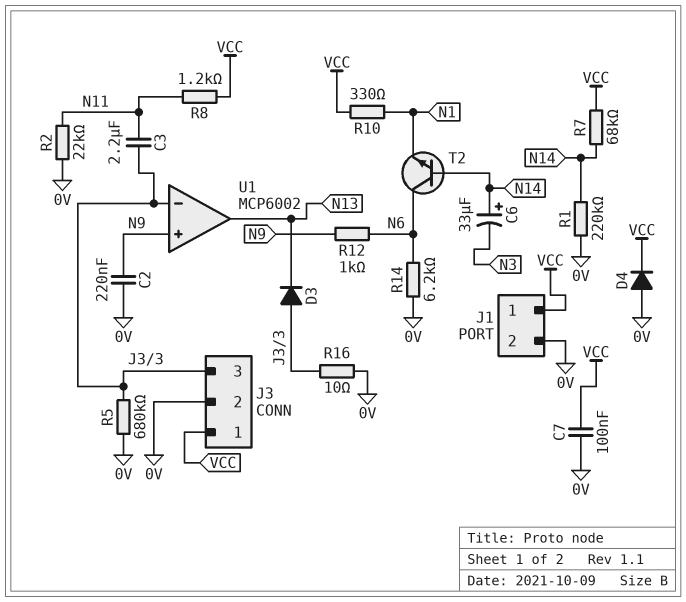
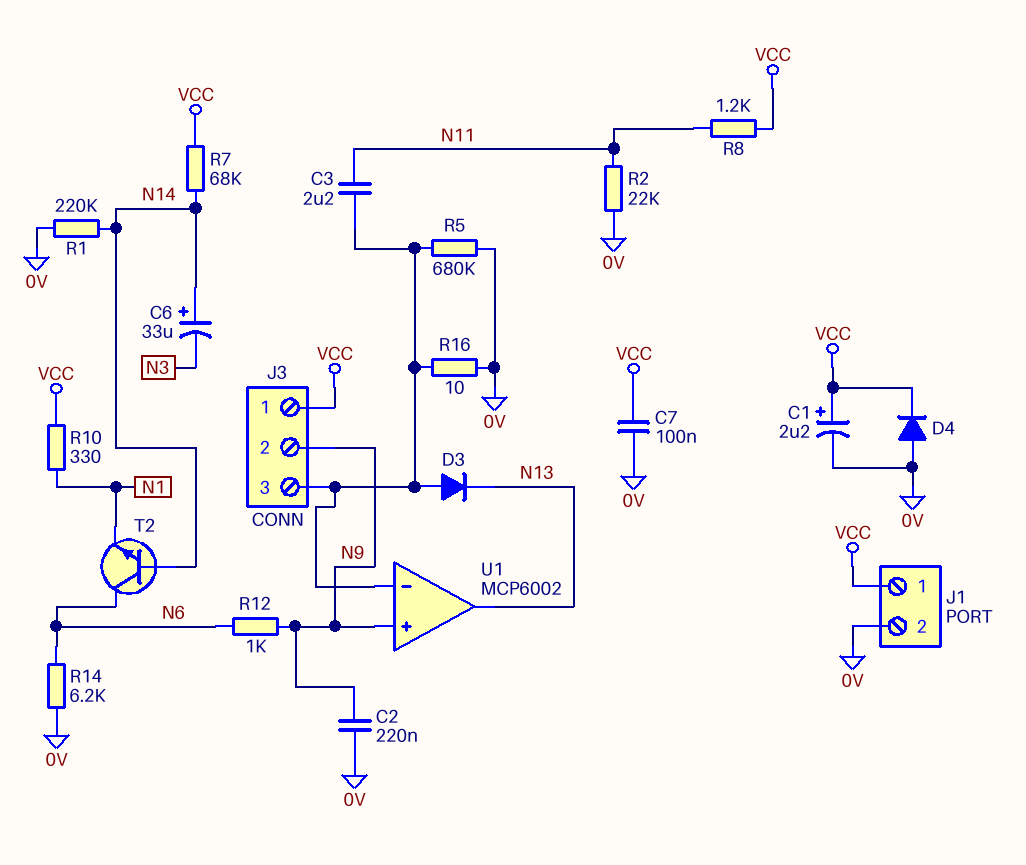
C1: none -> 2.2uF (plus VCC, minus 0V)
J3 pin 2: 0V -> N9

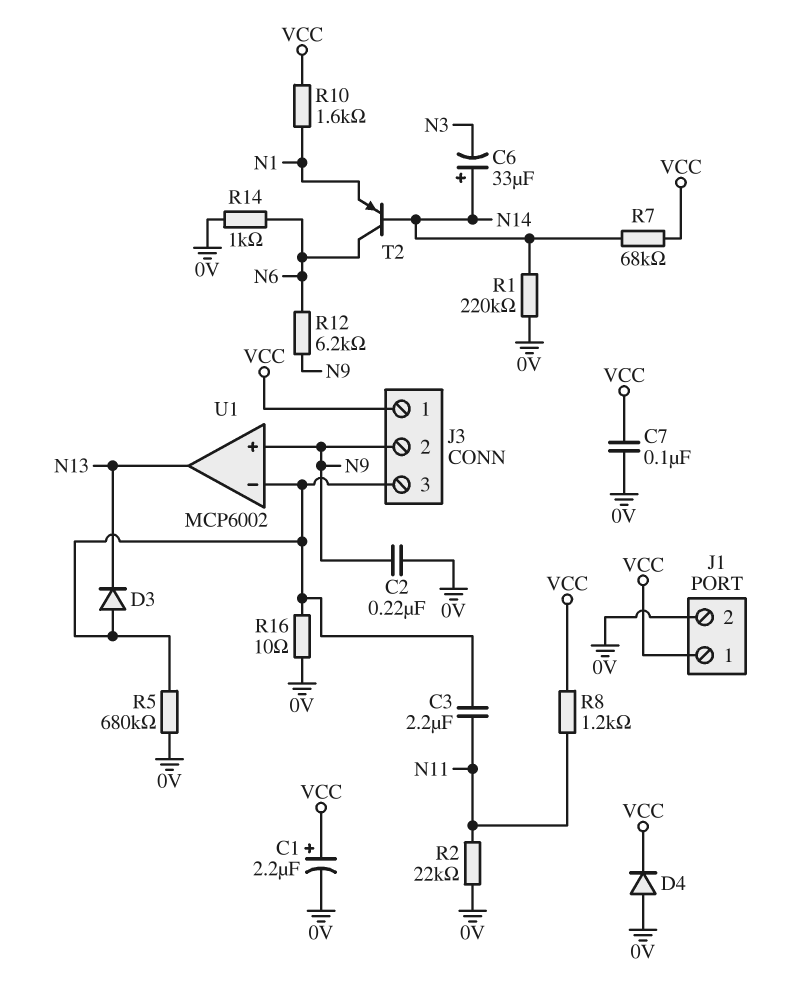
R10: 330 (N1, VCC) -> 1.6k (N1, VCC)
R12: 1k (N6, N9) -> 6.2k (N6, N9)
R14: 6.2k (0V, N6) -> 1k (0V, N6)
T2: NPN (B N14, C N6, E N1) -> PNP (B N14, C N6, E N1)

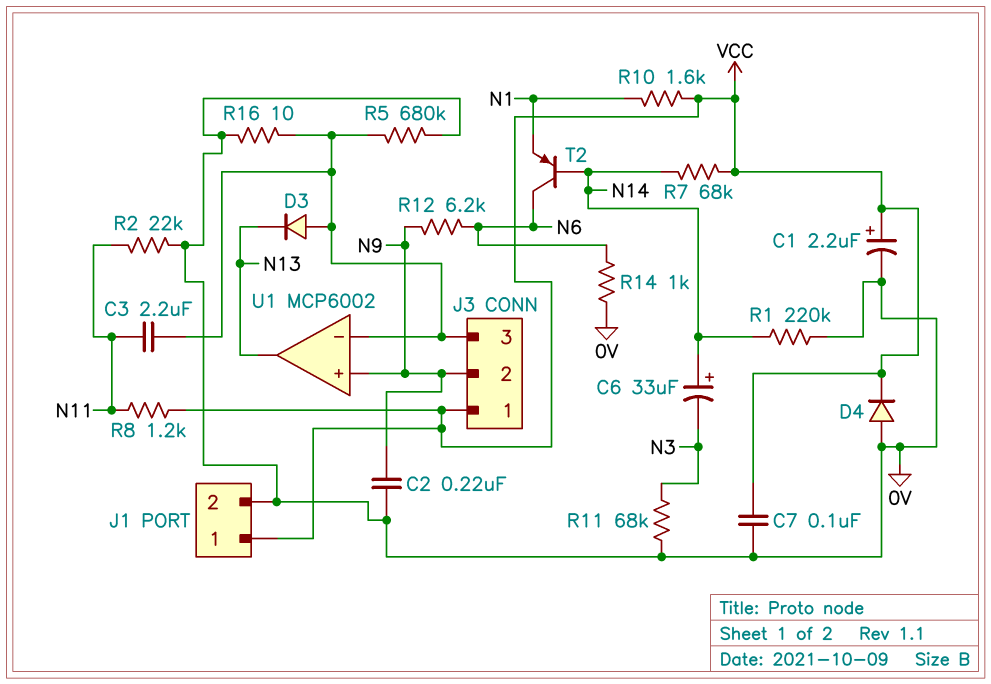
R11: none -> 68k (0V, N3)

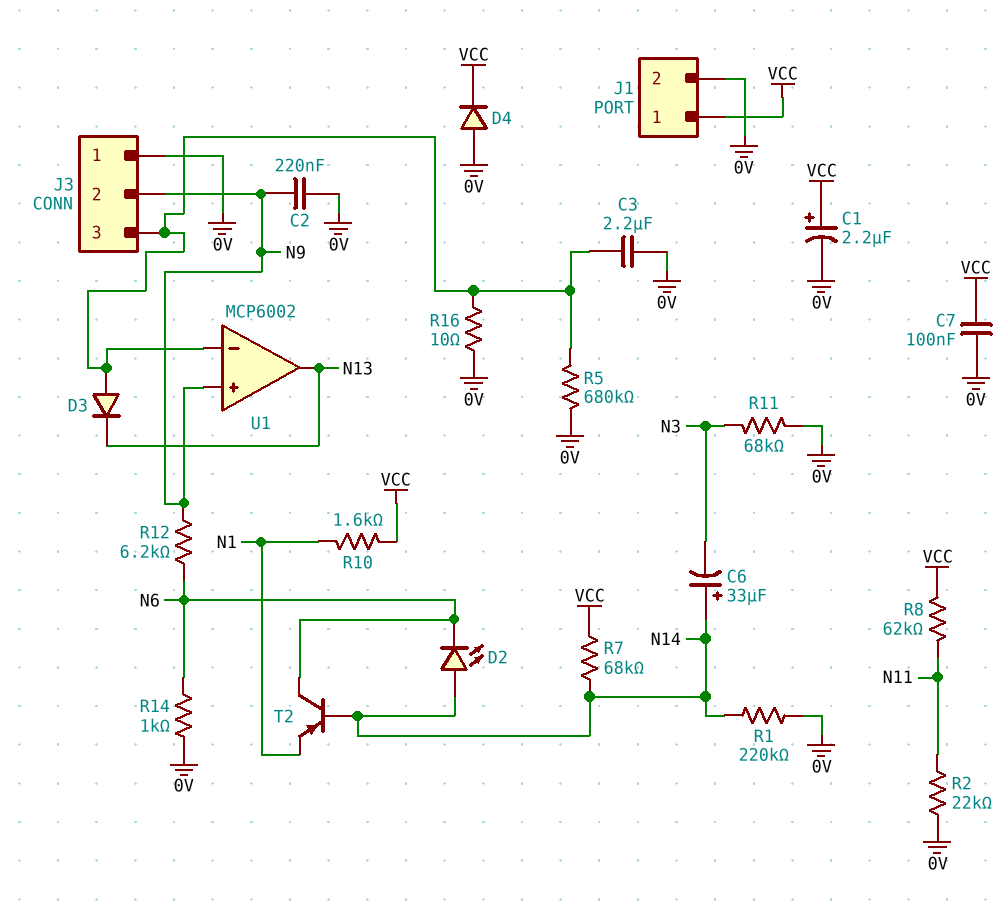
C3: 2.2uF (J3/3, N11) -> 2.2uF (0V, J3/3)
D2: none -> LED (A N14, K N6)
J3 pin 1: VCC -> 0V
R8: 1.2k (N11, VCC) -> 62k (N11, VCC)

